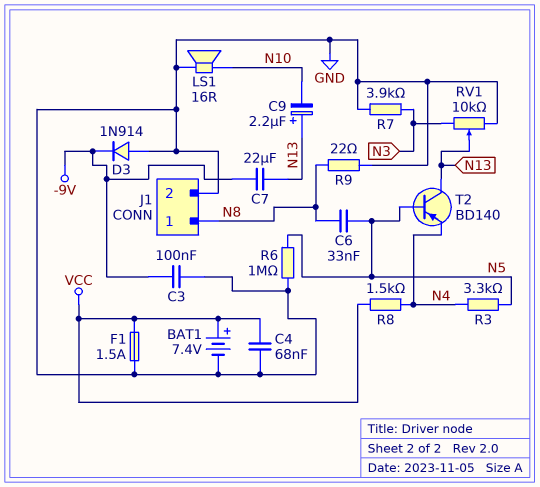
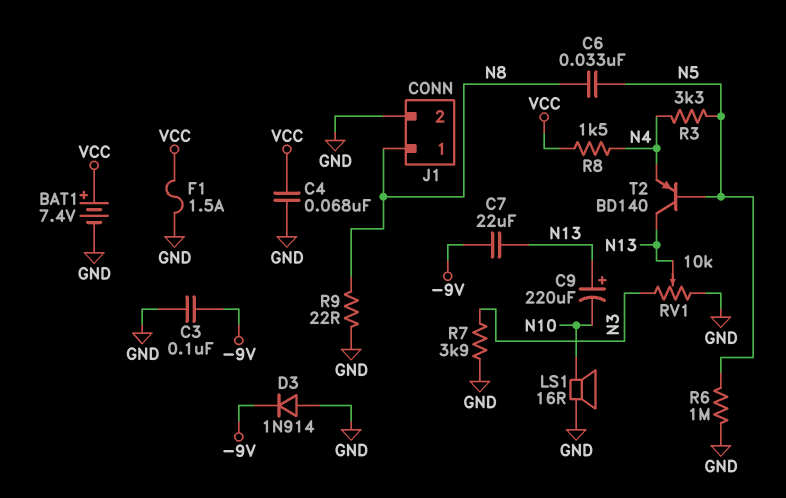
C9: 2.2uF (plus N13, minus N10) -> 220uF (plus N13, minus N10)

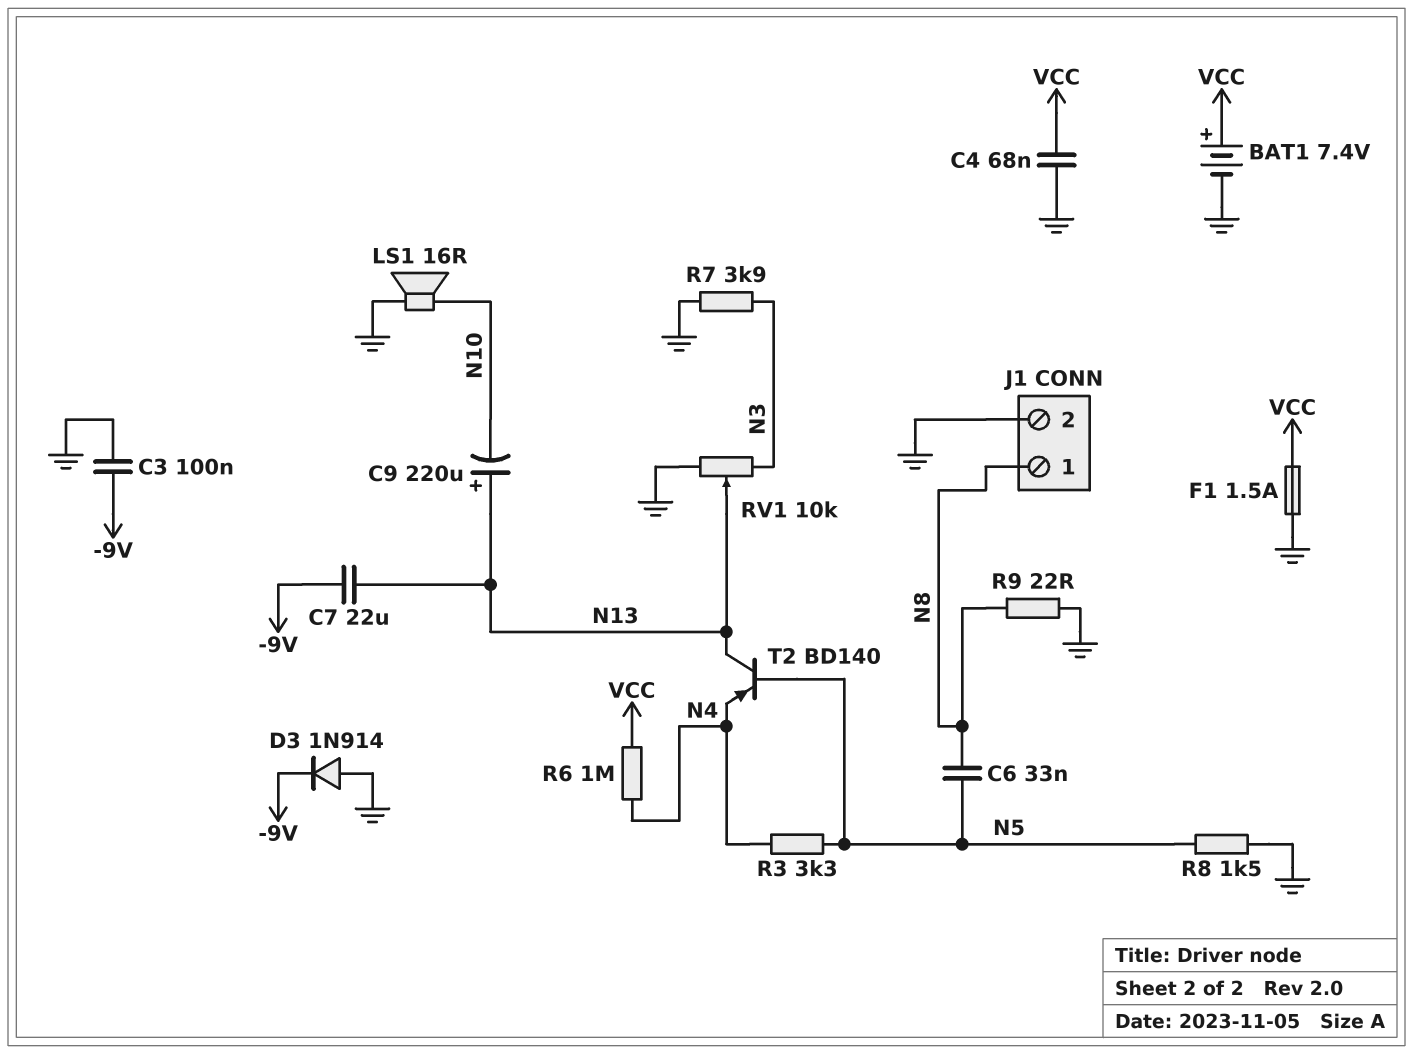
R6: 1M (GND, N5) -> 1M (N4, VCC)
R8: 1.5k (N4, VCC) -> 1.5k (GND, N5)

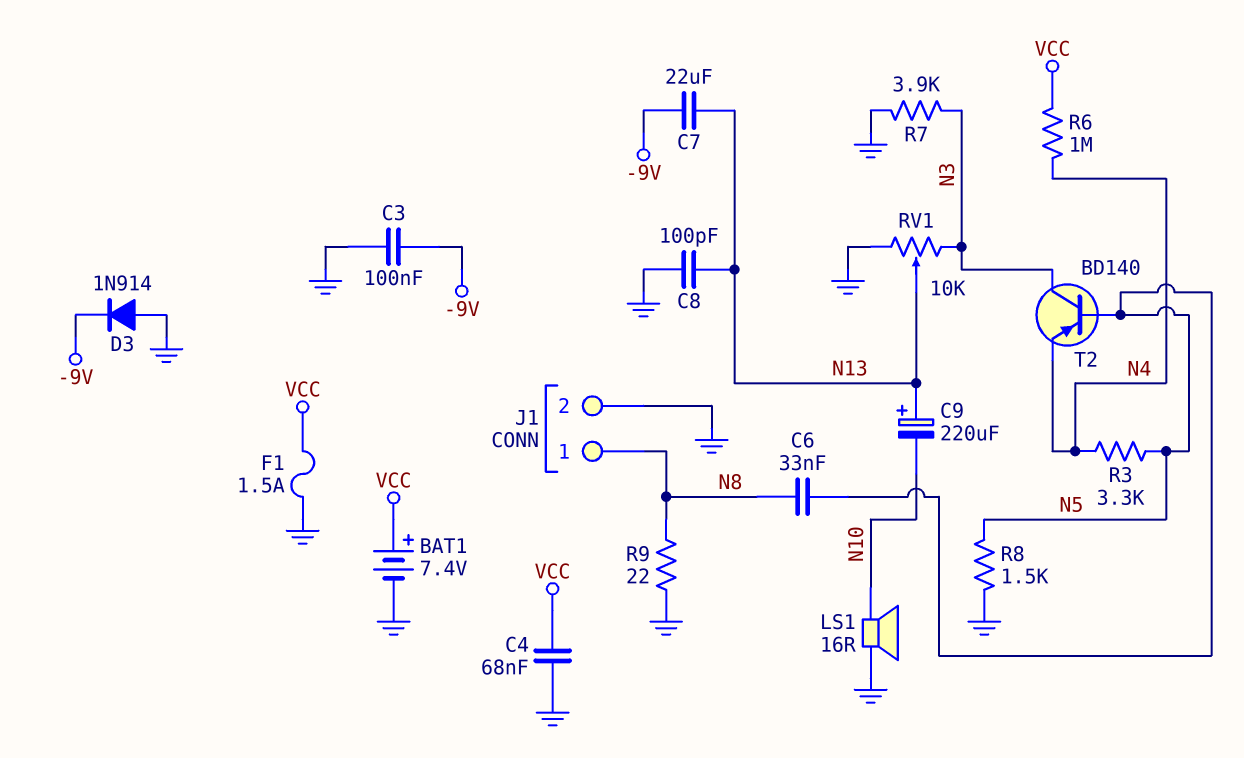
C8: none -> 100pF (GND, N13)
T2: PNP BD140 (B N5, C N13, E N4) -> PNP BD140 (B N5, C N3, E N4)

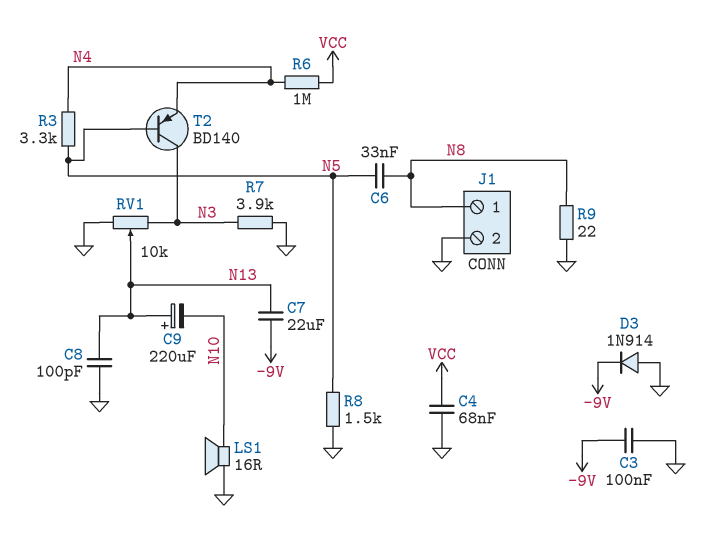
BAT1: 7.4V (plus VCC, minus GND) -> none
F1: 1.5A (GND, VCC) -> none

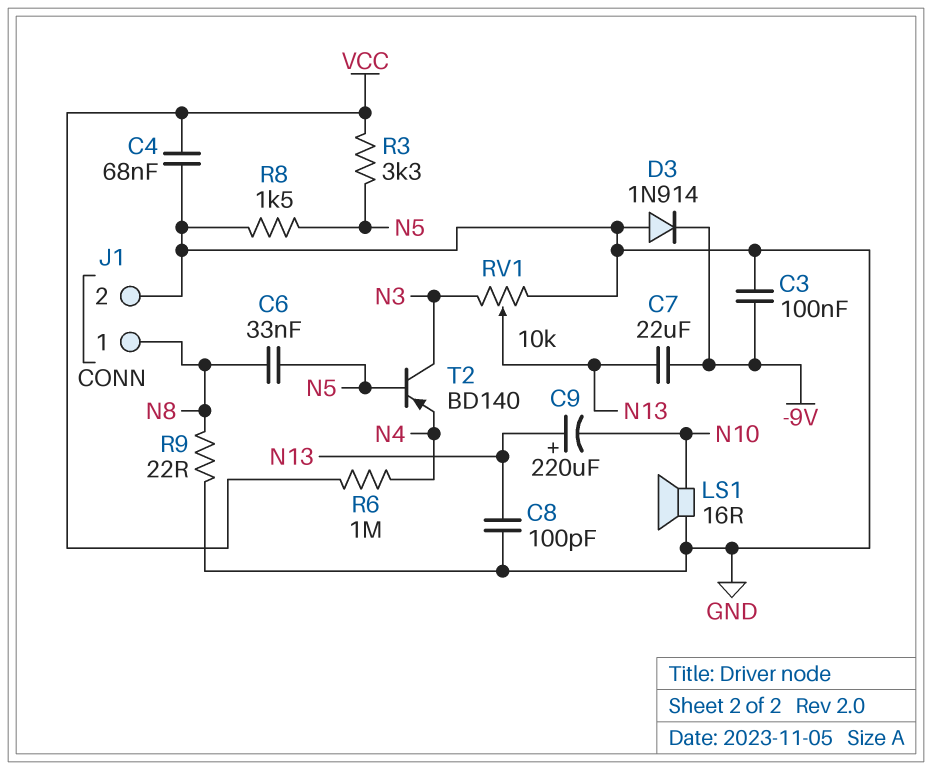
R3: 3.3k (N4, N5) -> 3.3k (N5, VCC)
R7: 3.9k (GND, N3) -> none

